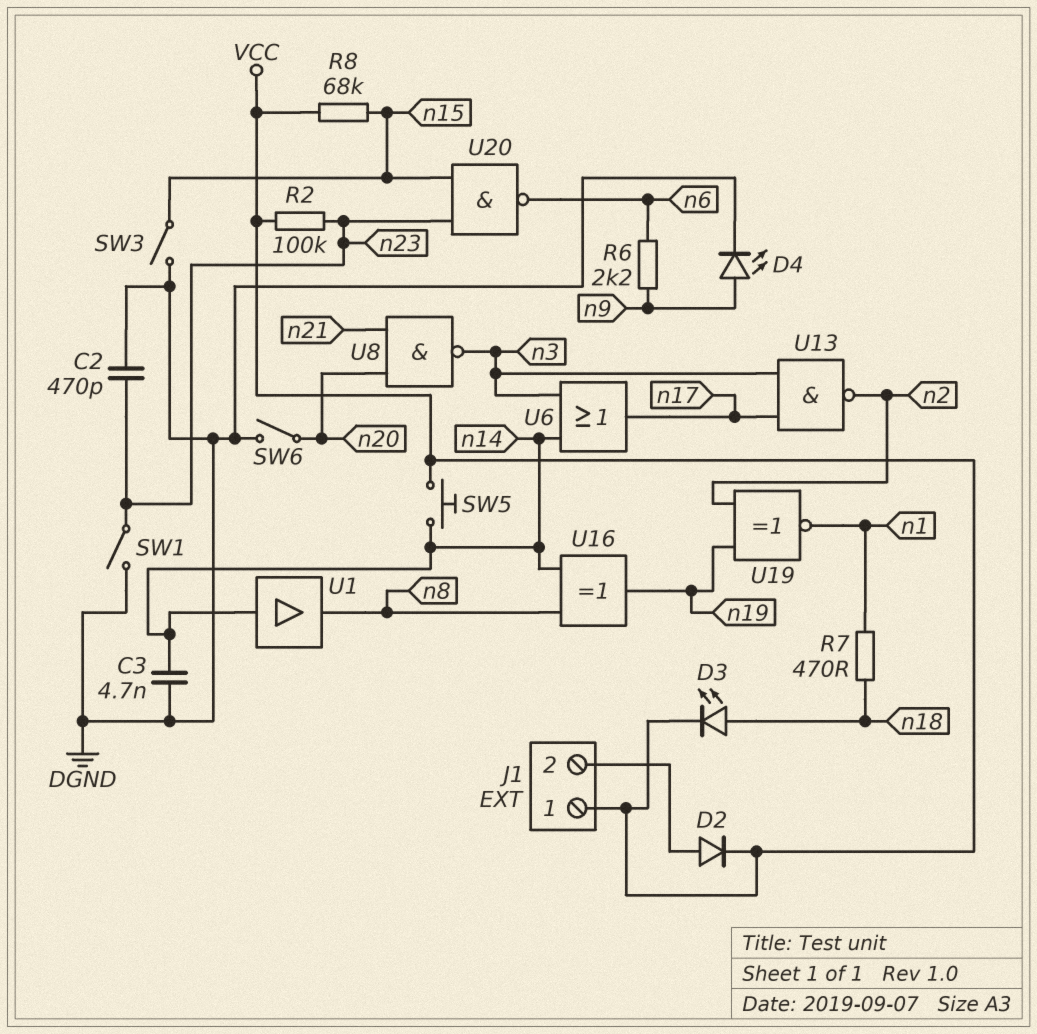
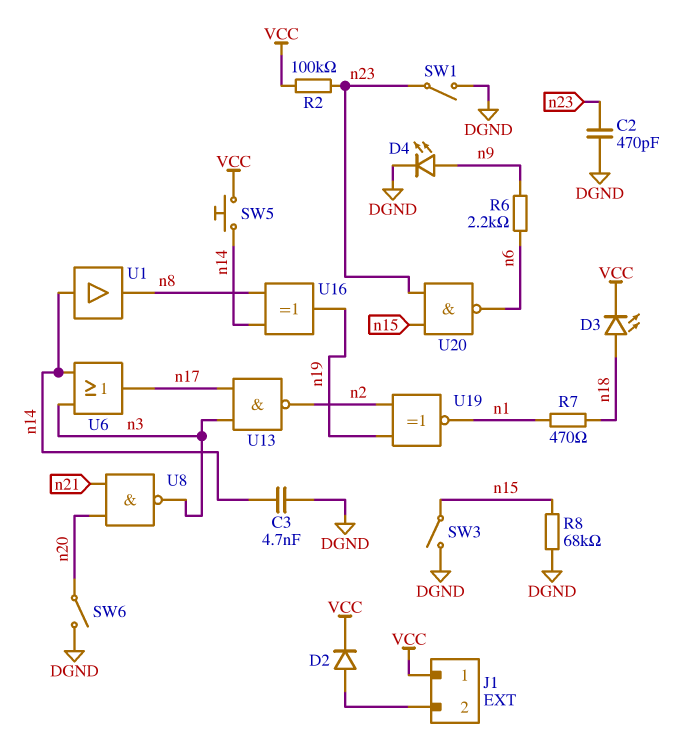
R8: 68k (VCC, n15) -> 68k (DGND, n15)

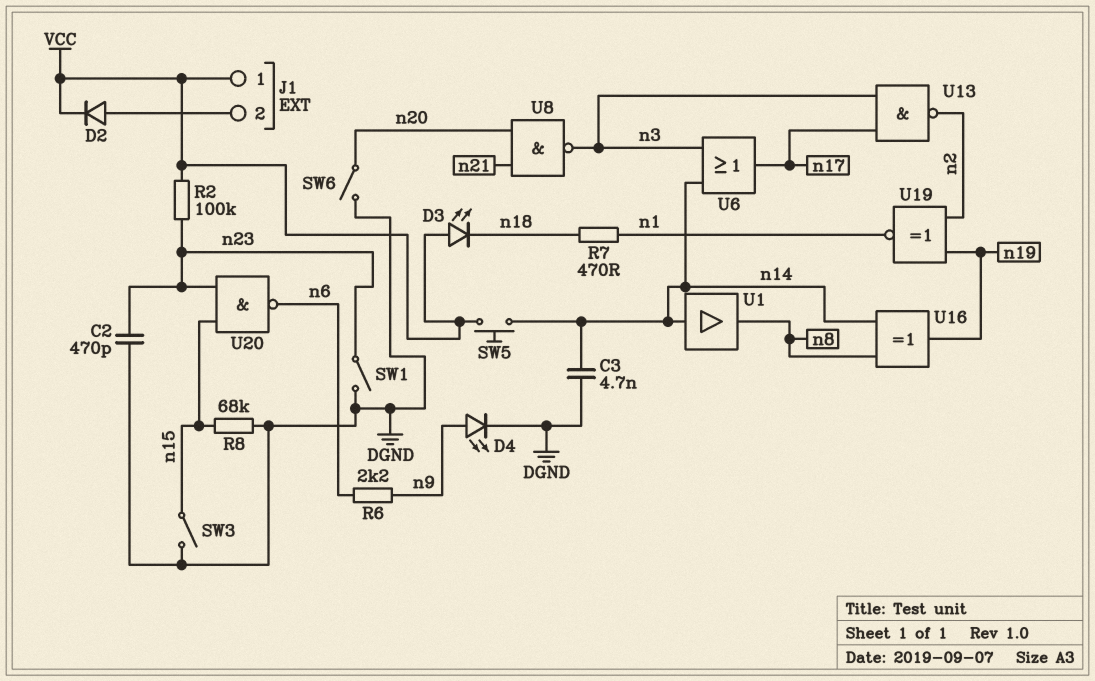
D3: LED (A n18, K VCC) -> LED (A VCC, K n18)

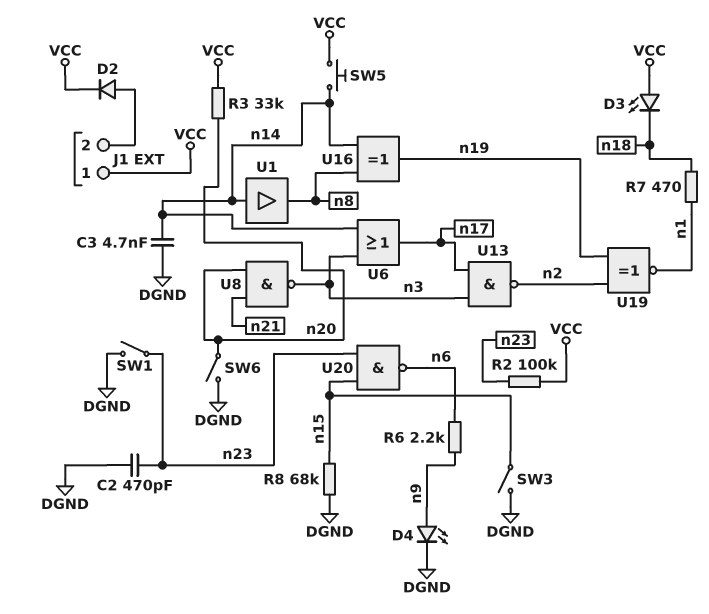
R3: none -> 33k (VCC, n20)

